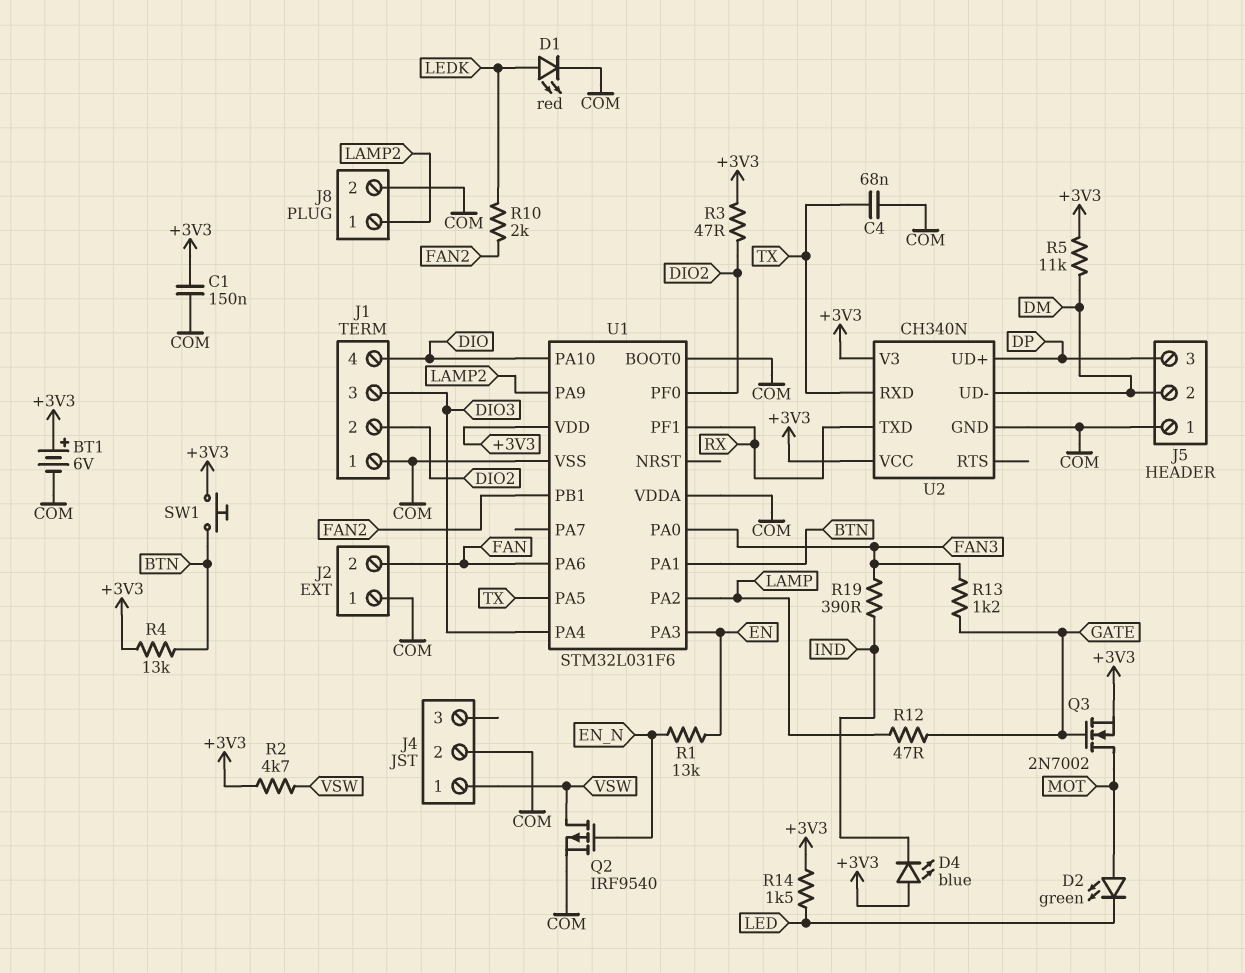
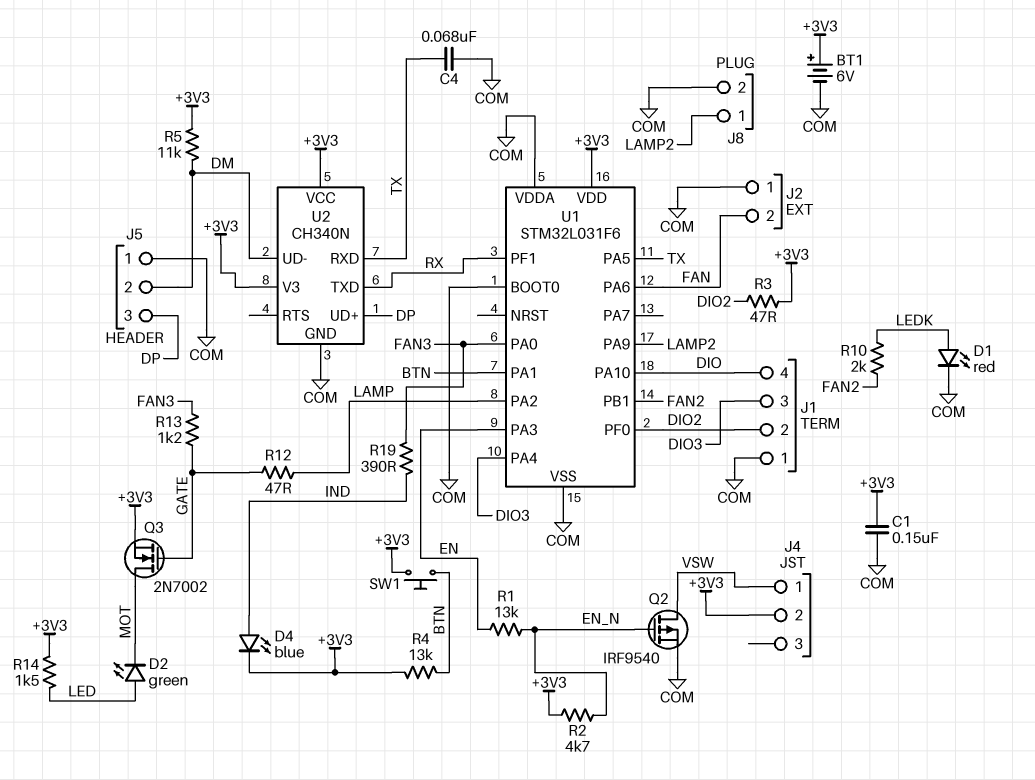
D2: LED green (A MOT, K LED) -> LED green (A LED, K MOT)
D4: LED blue (A +3V3, K IND) -> LED blue (A IND, K +3V3)
J4 pin 2: COM -> +3V3
R2: 4.7k (+3V3, VSW) -> 4.7k (+3V3, EN_N)

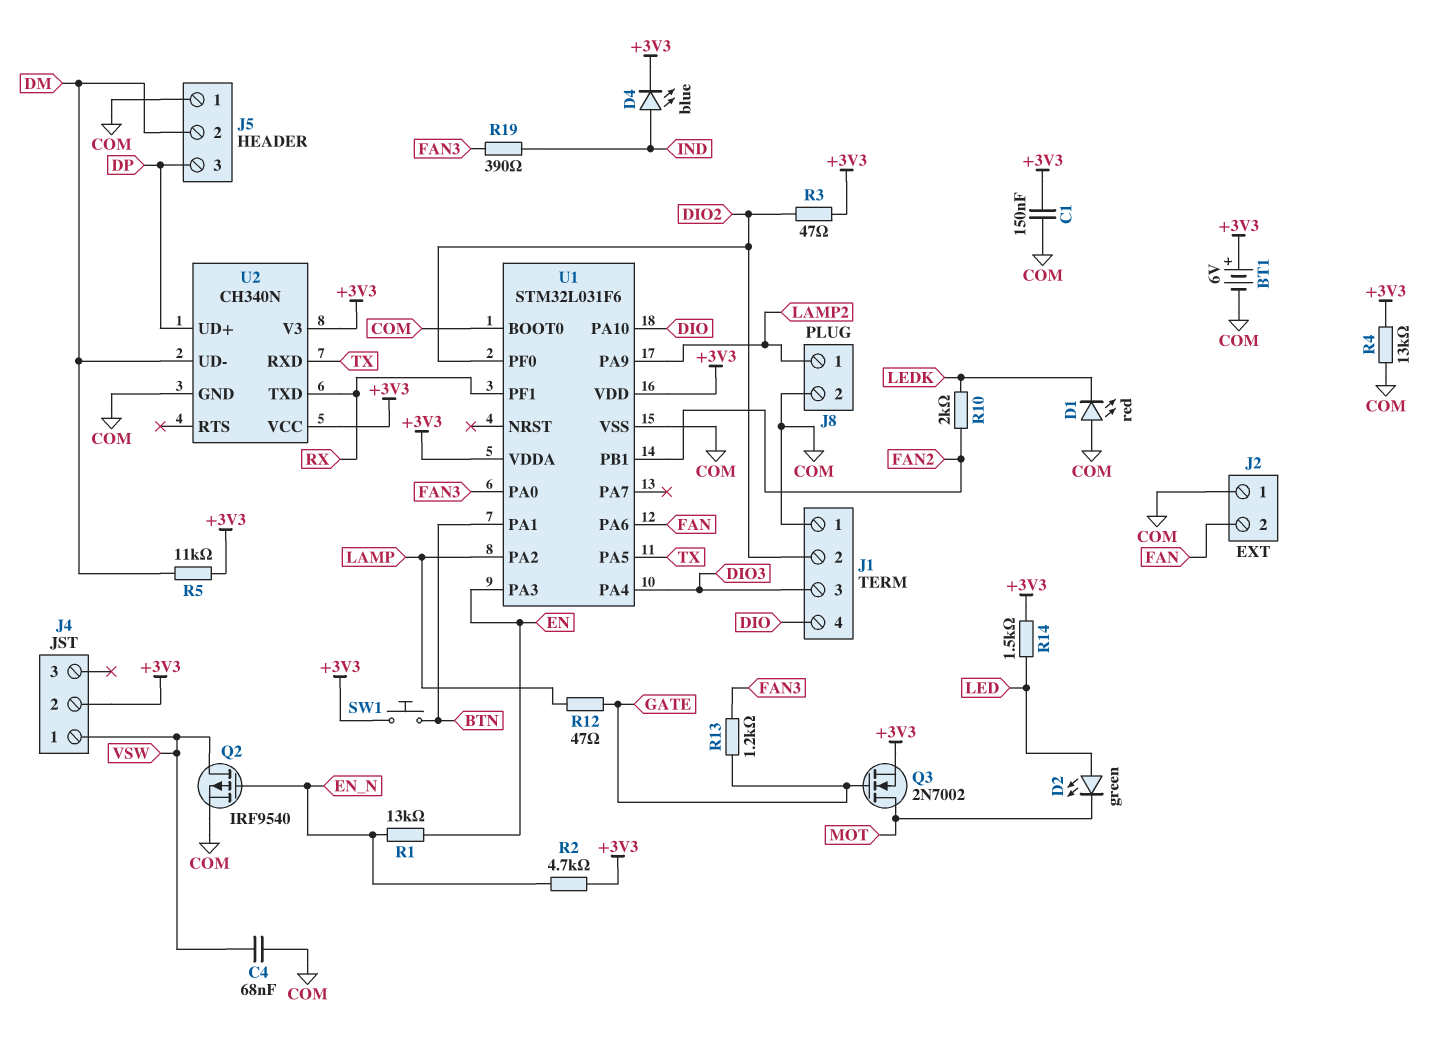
C4: 68nF (COM, TX) -> 68nF (COM, VSW)
D1: LED red (A LEDK, K COM) -> LED red (A COM, K LEDK)
R4: 13k (+3V3, BTN) -> 13k (+3V3, COM)
U1 pin VDDA: COM -> +3V3

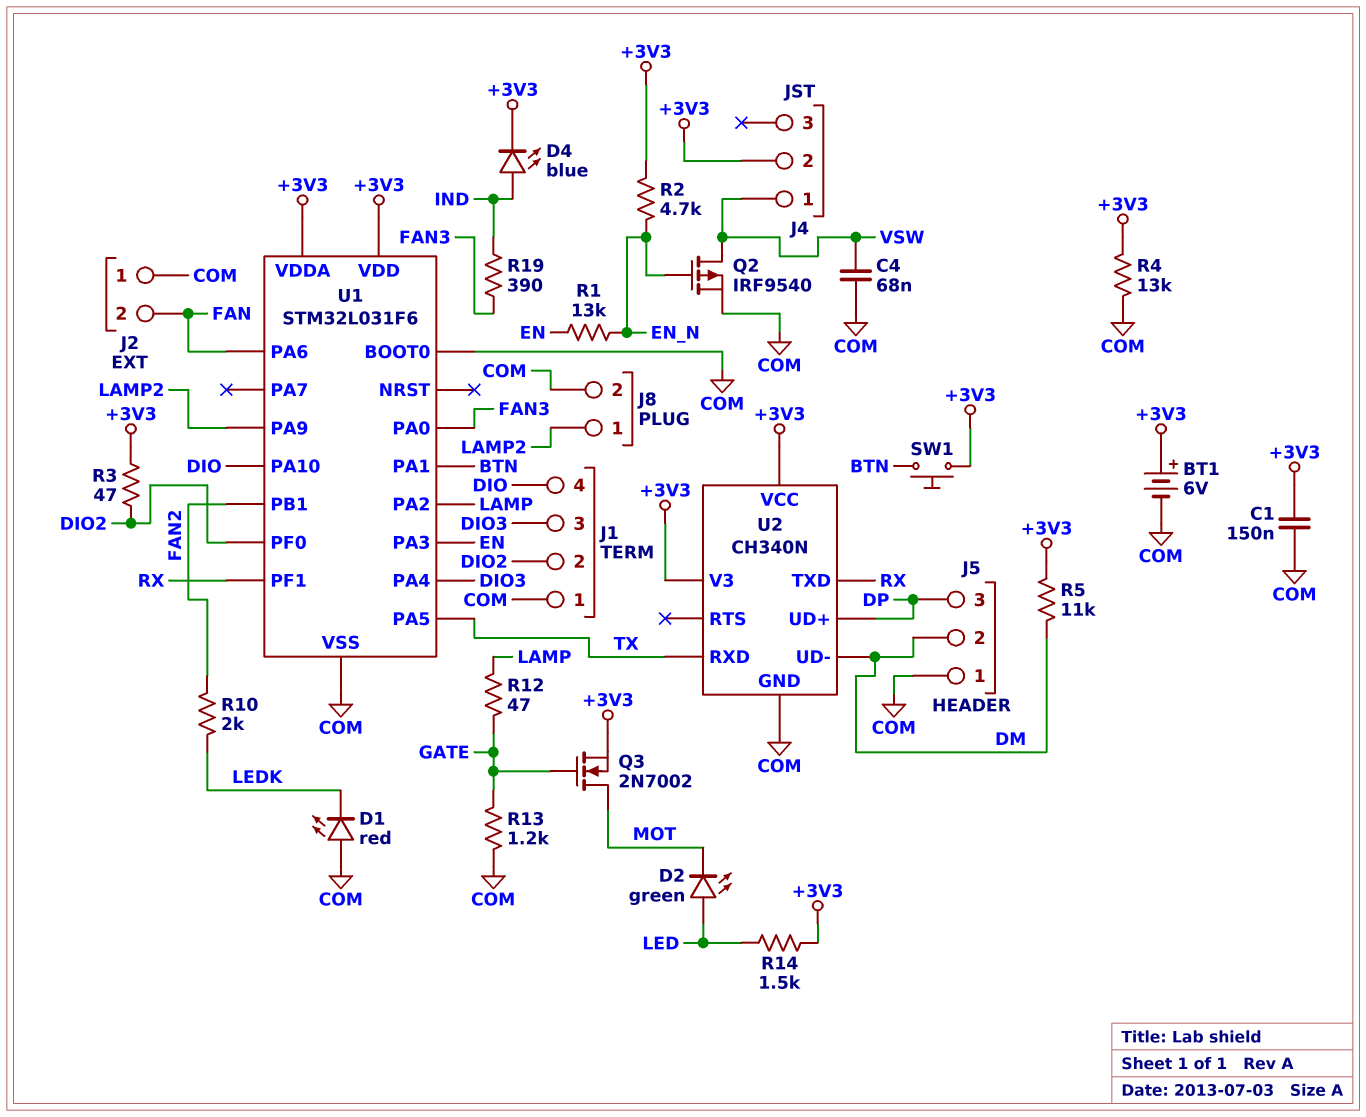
R13: 1.2k (FAN3, GATE) -> 1.2k (COM, GATE)

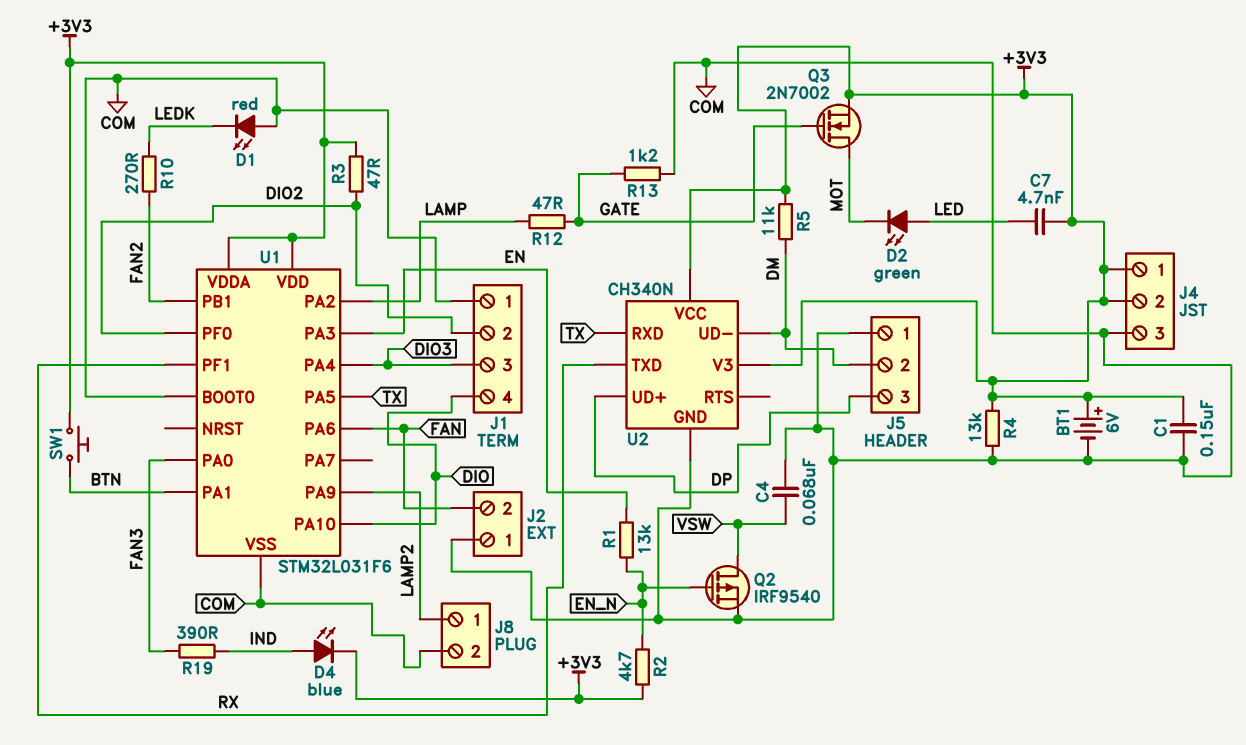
C7: none -> 4.7nF (+3V3, LED)
J4 pin 1: VSW -> +3V3
J4 pin 3: none -> COM
R10: 2k (FAN2, LEDK) -> 270 (FAN2, LEDK)
R14: 1.5k (+3V3, LED) -> none

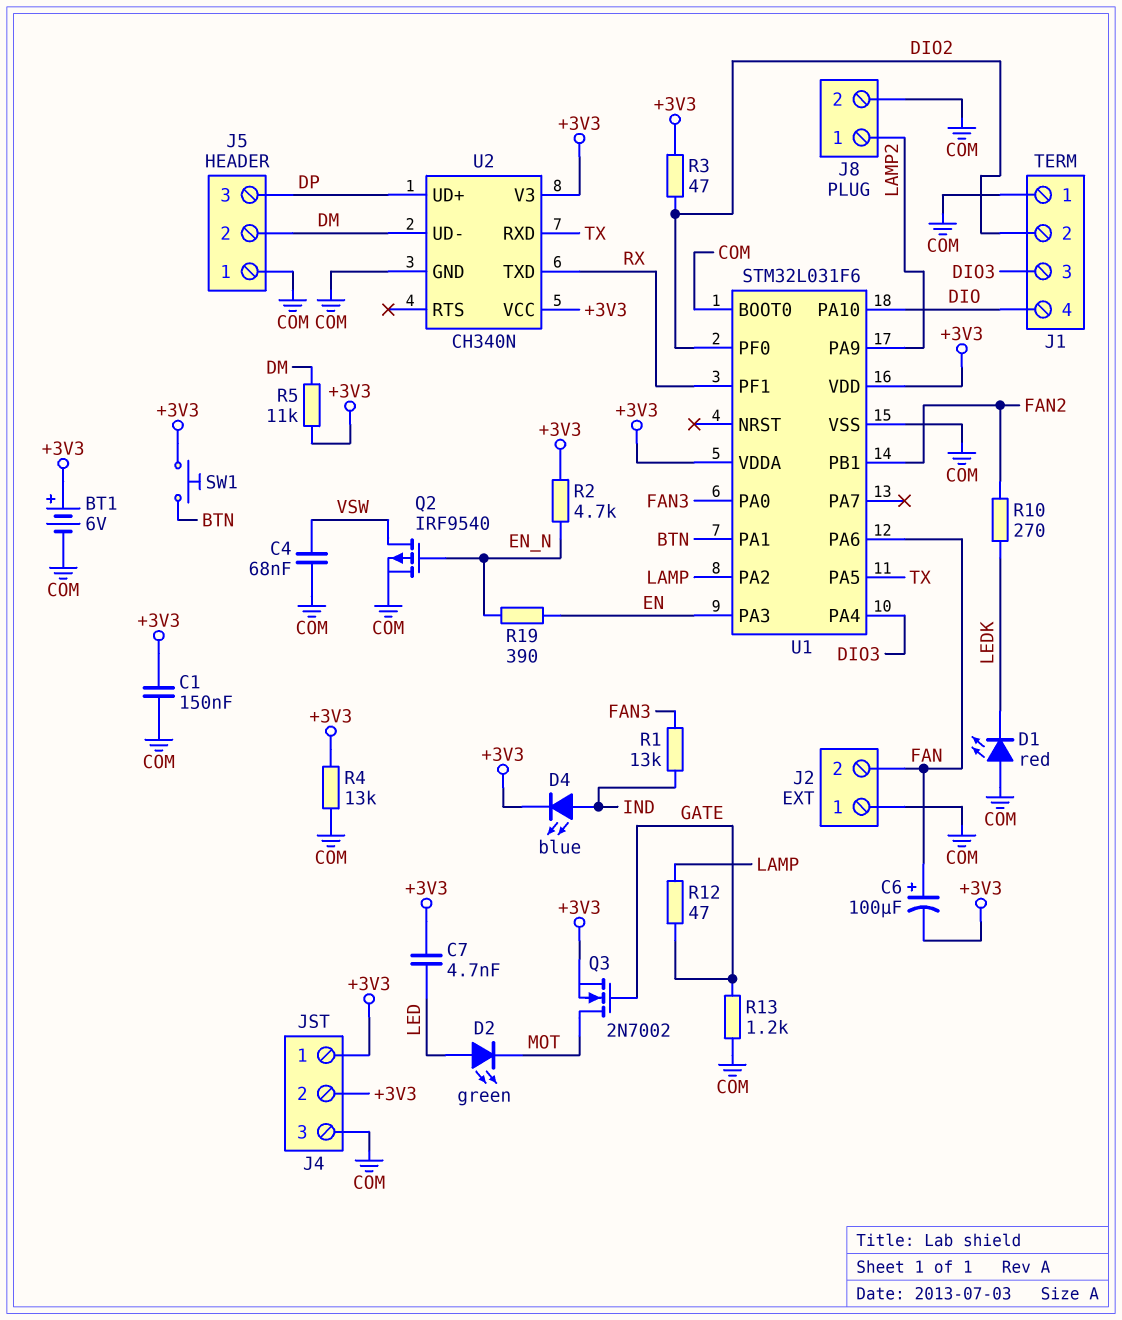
C6: none -> 100uF (plus FAN, minus +3V3)
R1: 13k (EN, EN_N) -> 13k (FAN3, IND)
R19: 390 (FAN3, IND) -> 390 (EN, EN_N)

